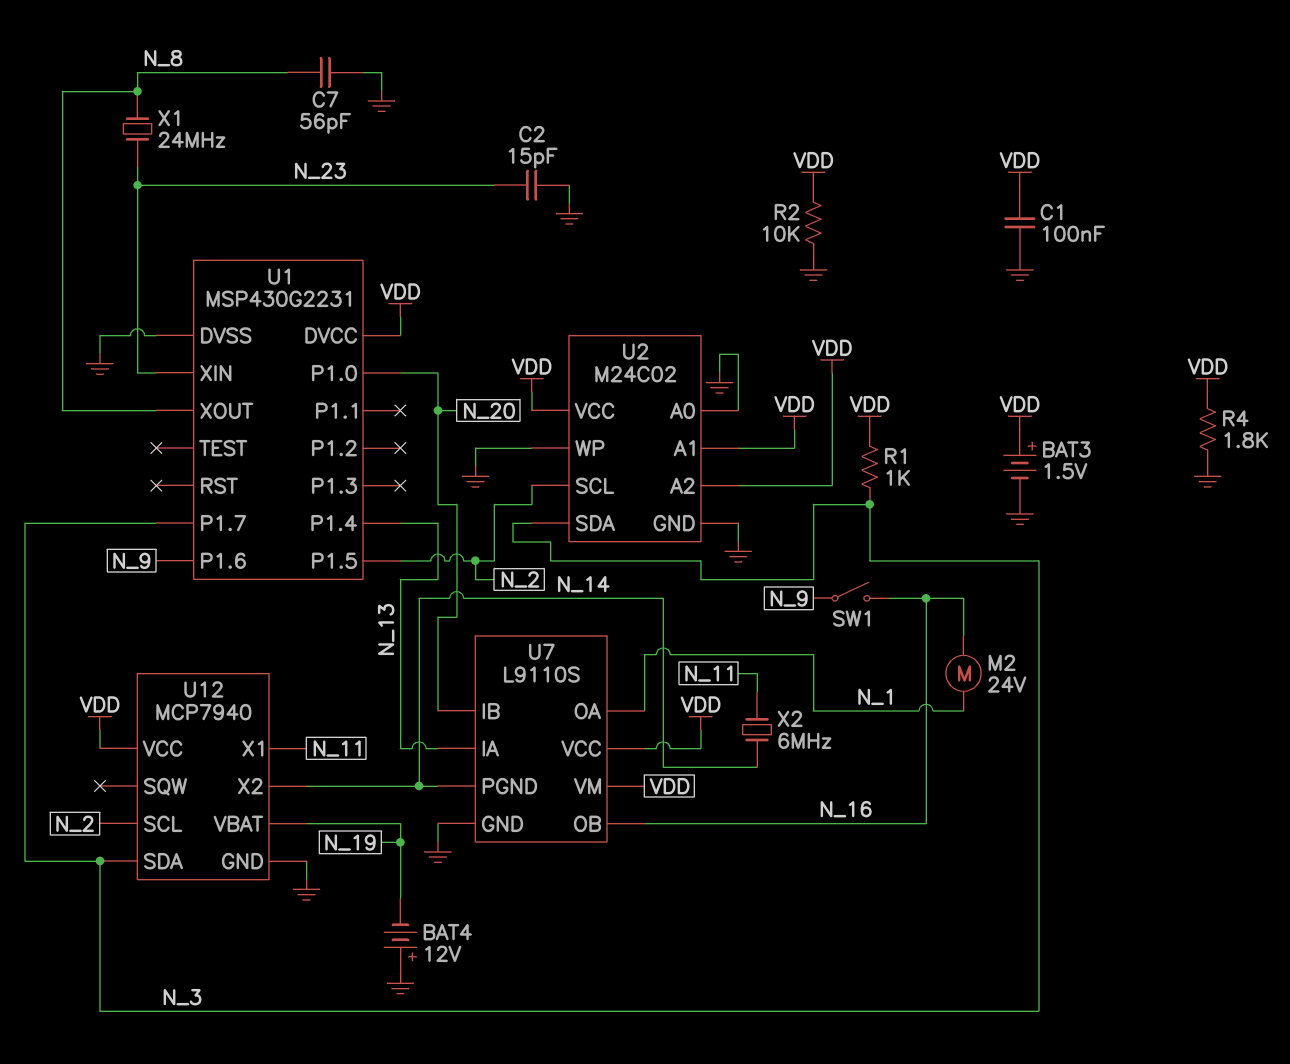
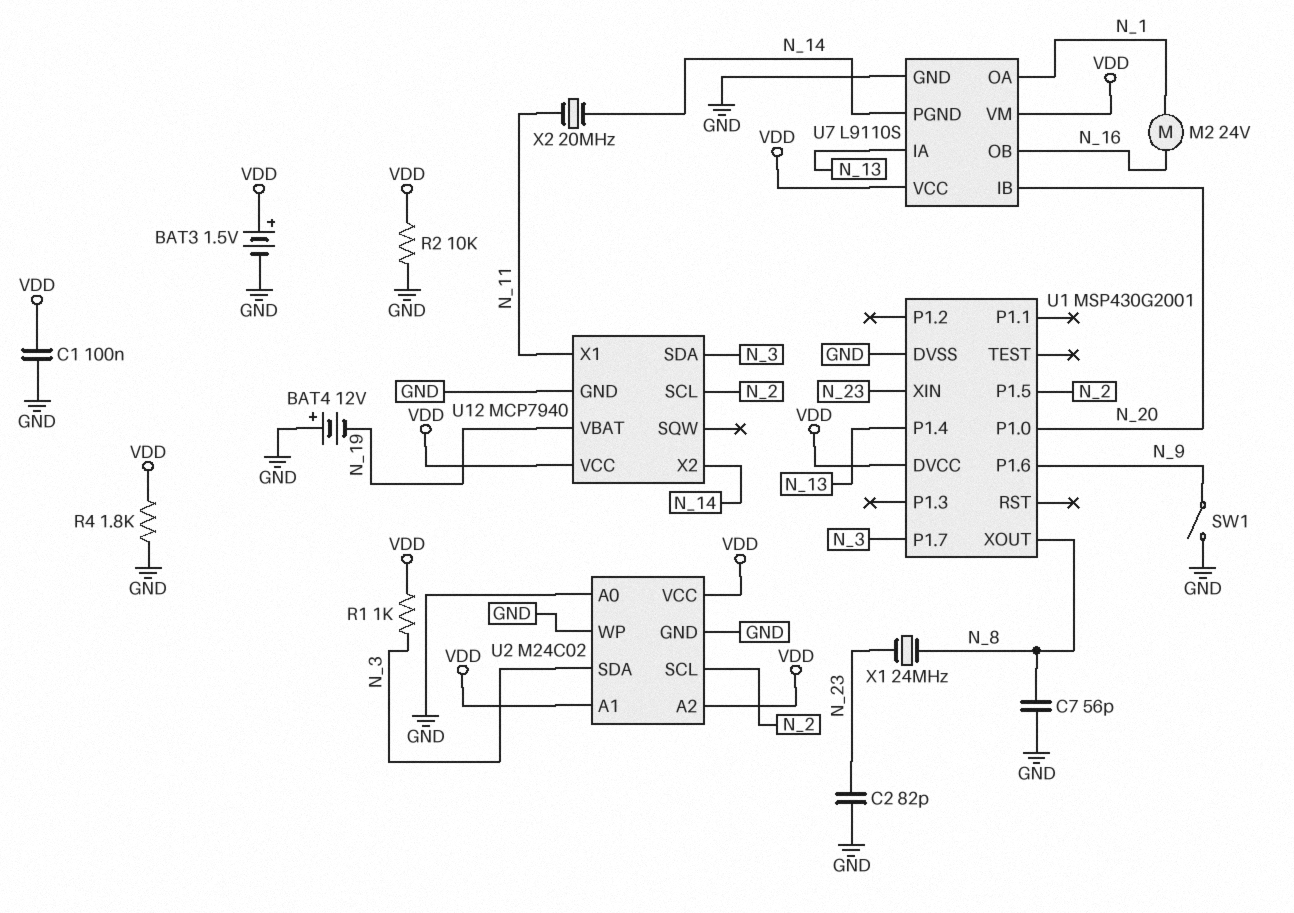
C2: 15pF (GND, N_23) -> 82pF (GND, N_23)
SW1: switch (N_9, N_16) -> switch (GND, N_9)
U1: MSP430G2231 -> MSP430G2001
X2: 6MHz (N_11, N_14) -> 20MHz (N_11, N_14)

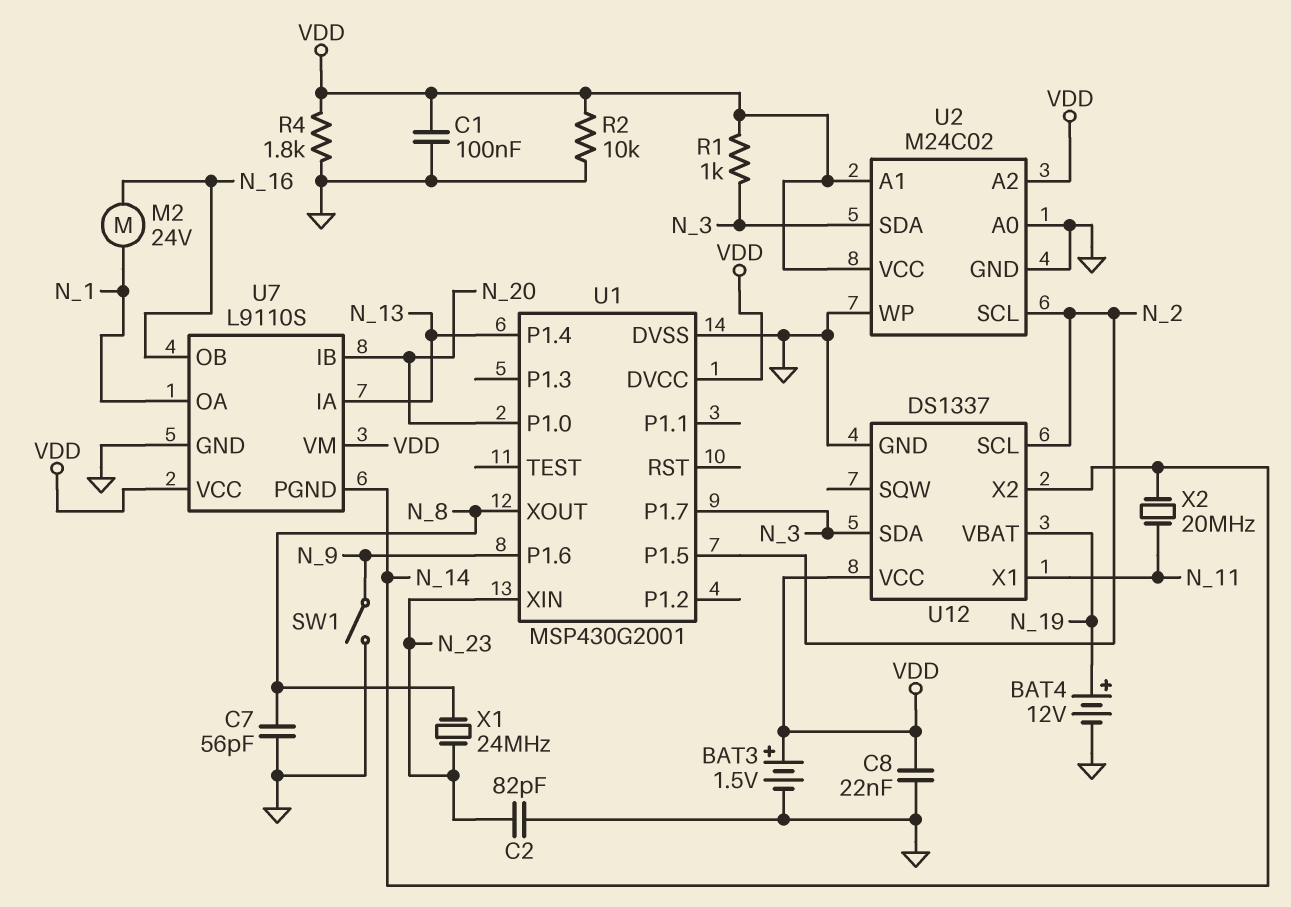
BAT4: 12V (plus GND, minus N_19) -> 12V (plus N_19, minus GND)
C8: none -> 22nF (GND, VDD)
U12: MCP7940 -> DS1337

